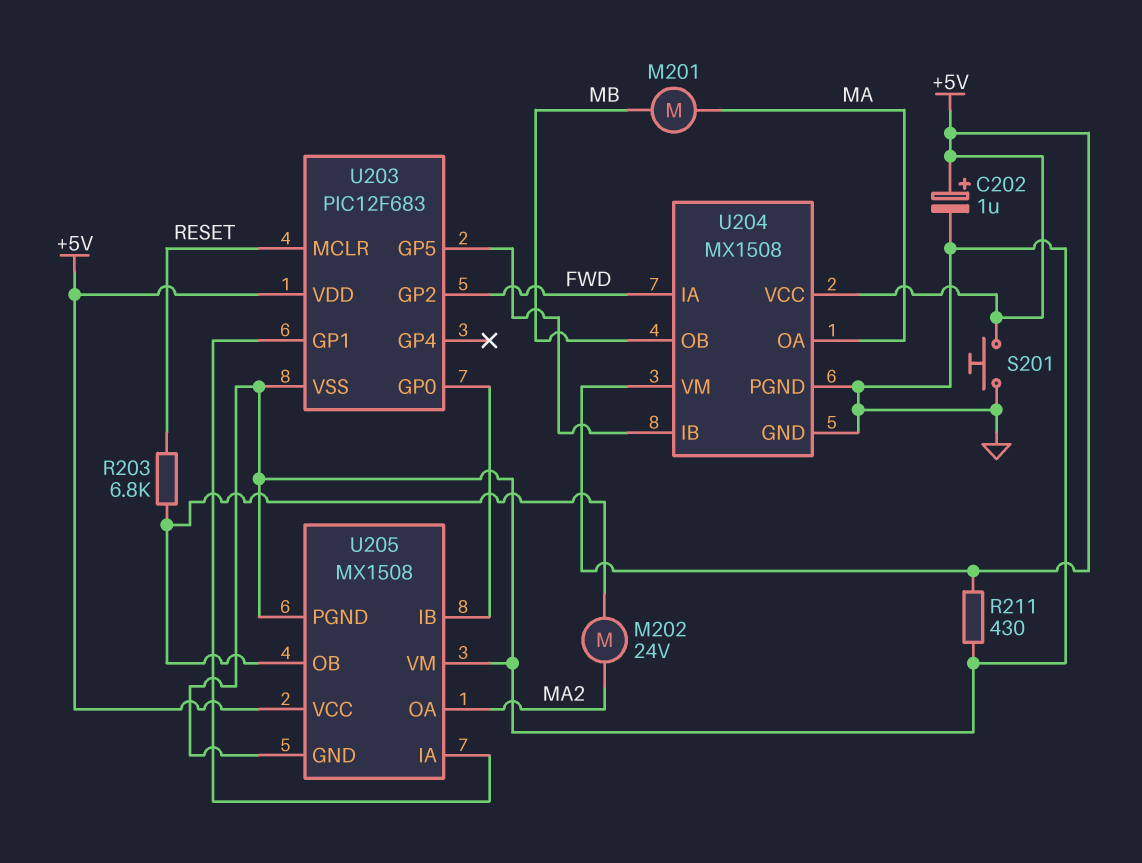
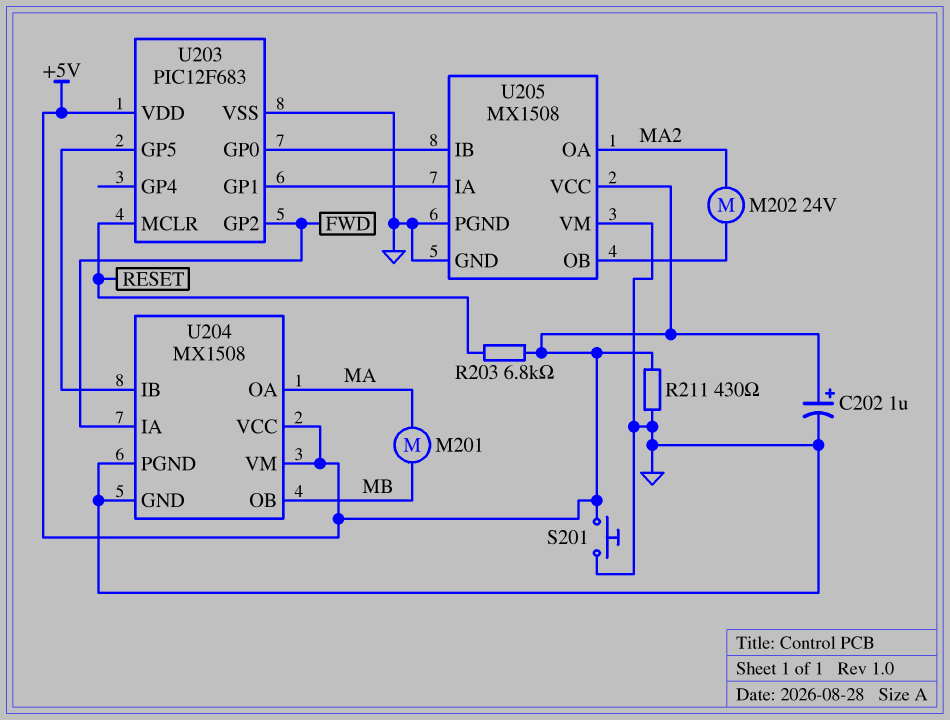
R203: 6.8k (RESET, U205/OB) -> 6.8k (+5V, RESET)

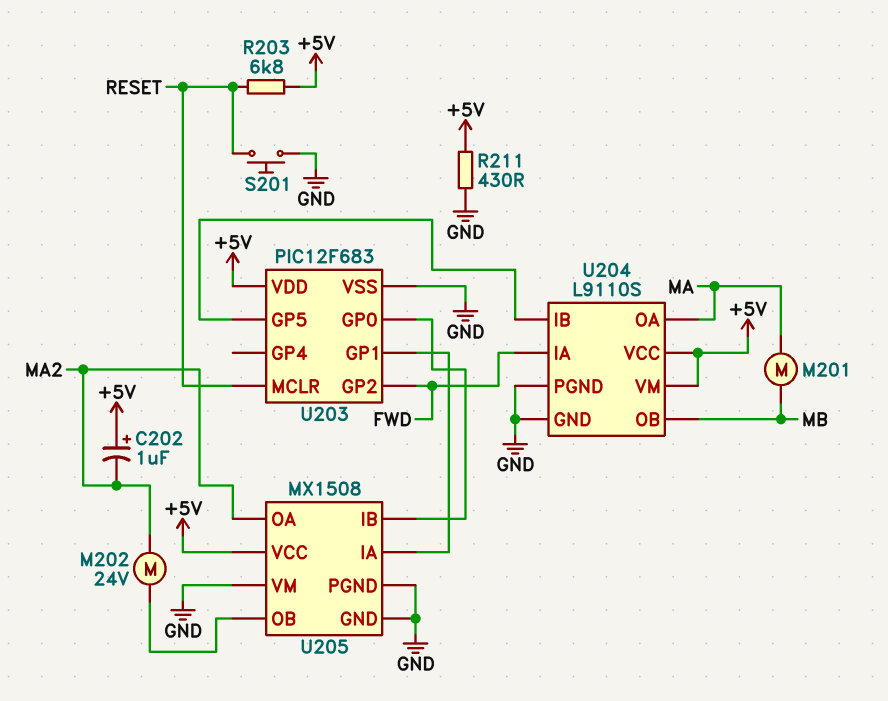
C202: 1uF (plus +5V, minus GND) -> 1uF (plus +5V, minus MA2)
S201: button (+5V, GND) -> button (GND, RESET)
U204: MX1508 -> L9110S

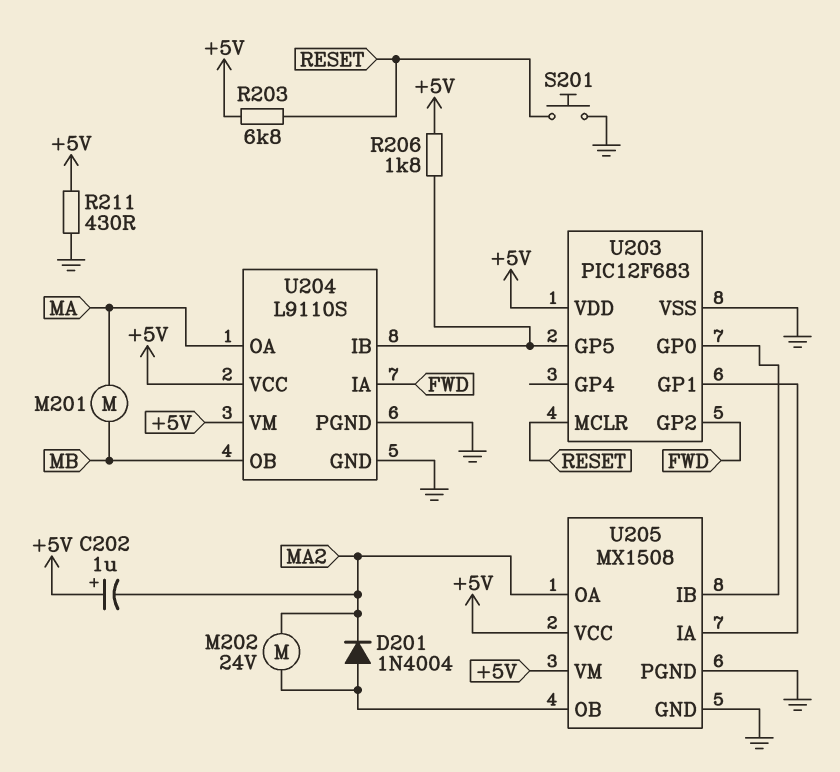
D201: none -> diode 1N4004 (A U205/OB, K MA2)
R206: none -> 1.8k (+5V, U203/GP5)
U205 pin VM: GND -> +5V

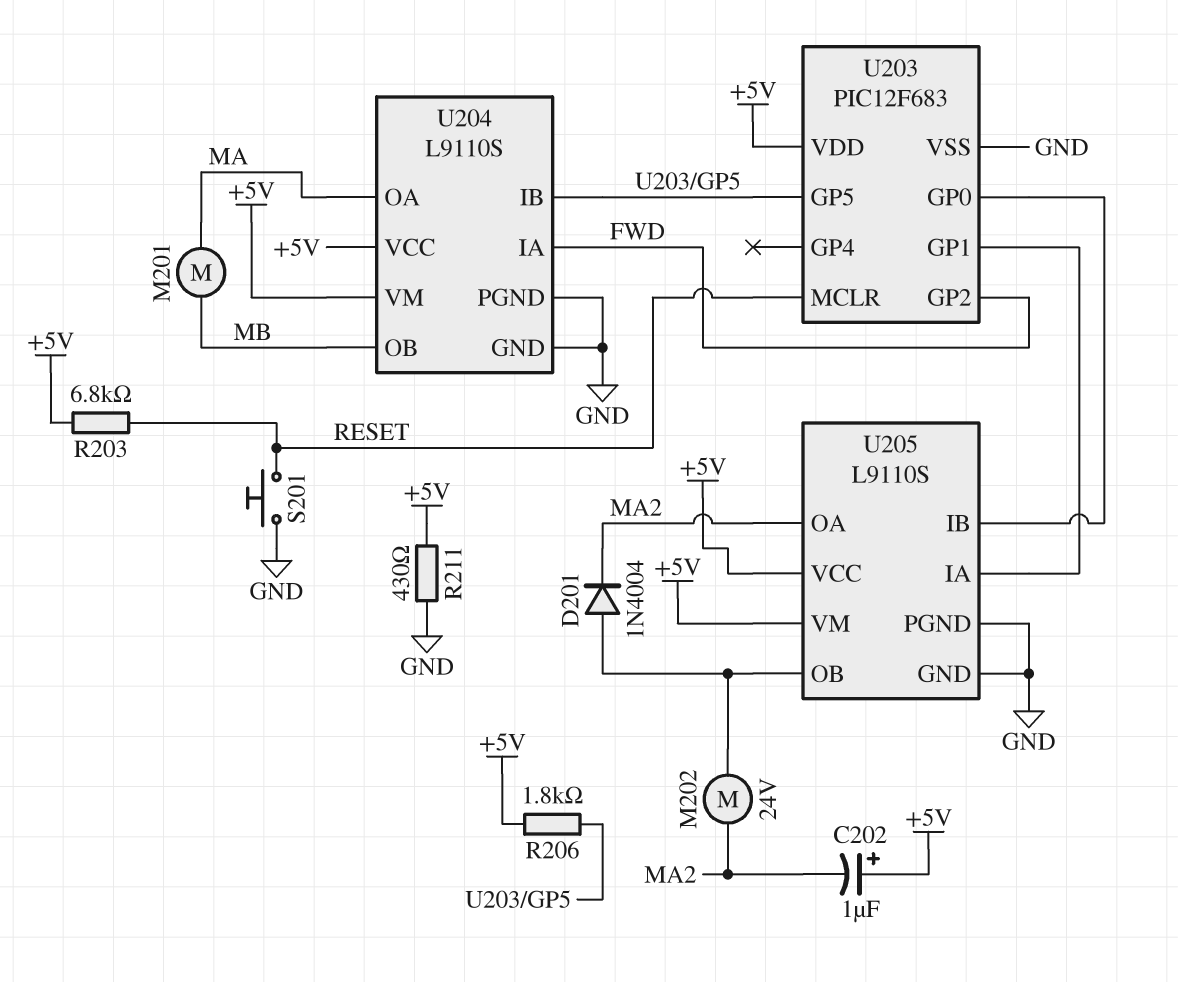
U205: MX1508 -> L9110S

